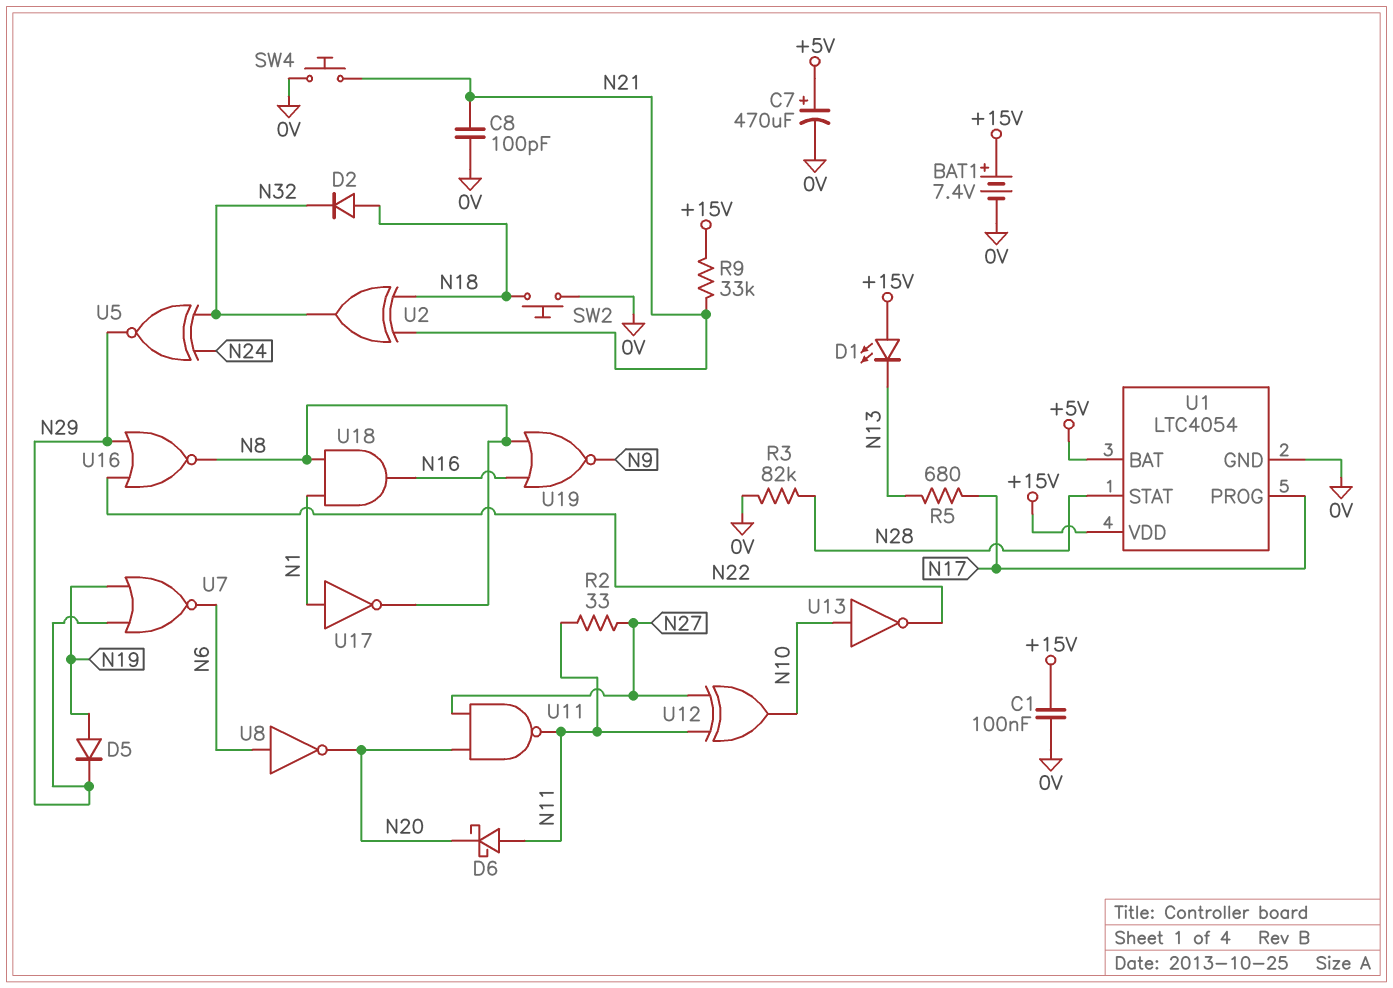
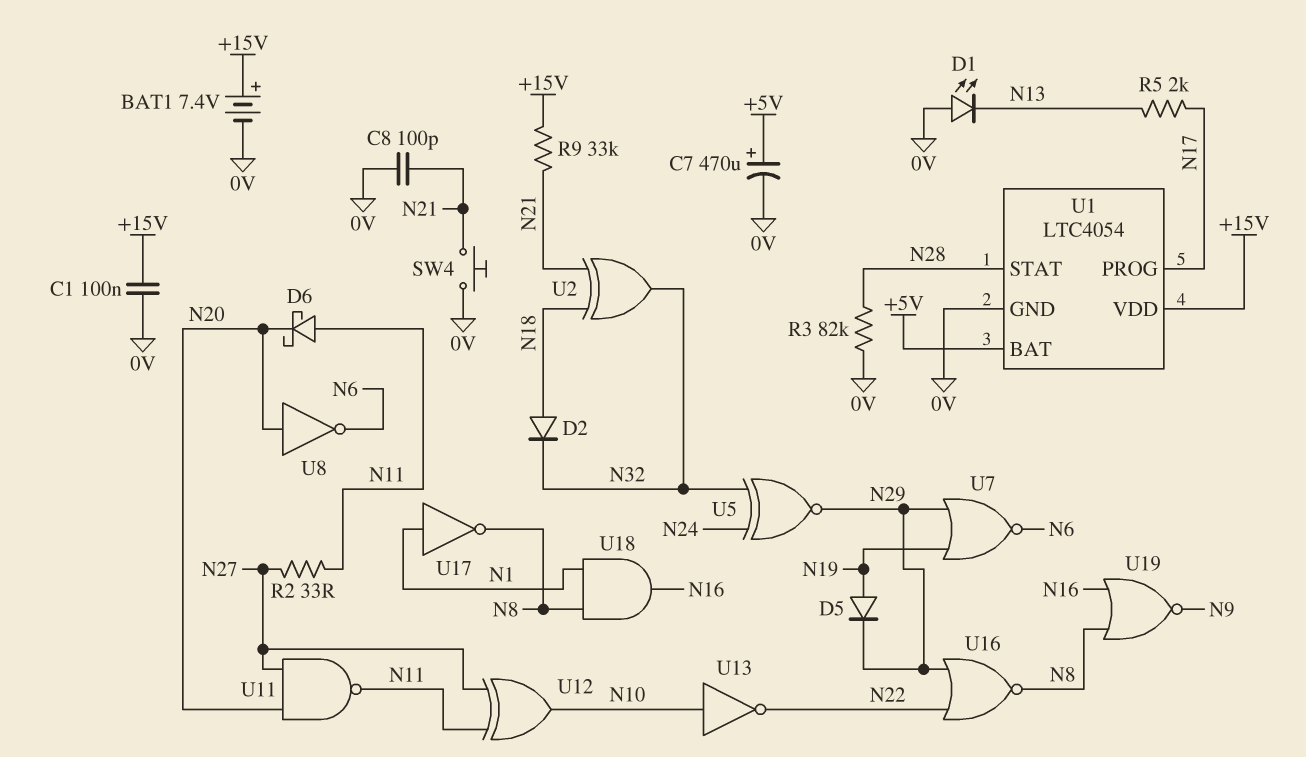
D1: LED (A +15V, K N13) -> LED (A 0V, K N13)
R5: 680 (N13, N17) -> 2k (N13, N17)
SW2: button (0V, N18) -> none
U8: NOT (in N6, out N20) -> NOT (in N20, out N6)

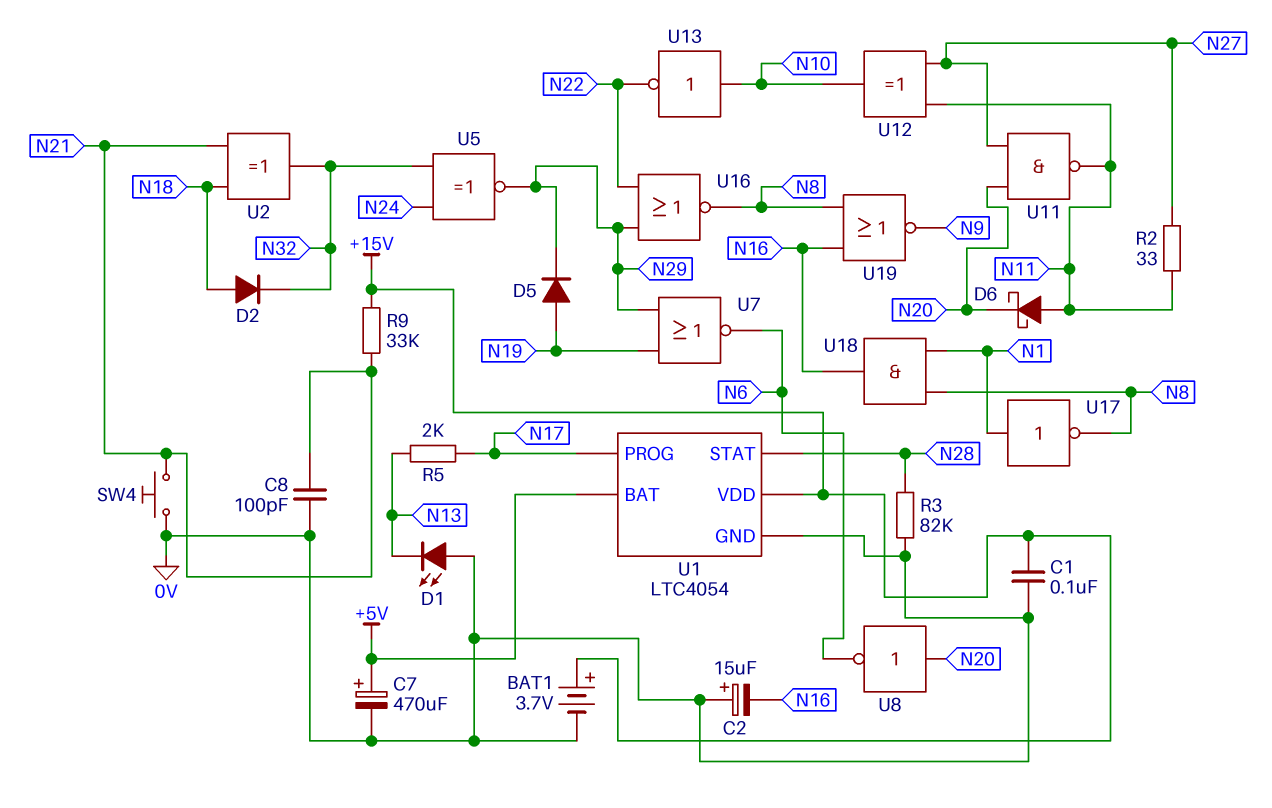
BAT1: 7.4V (plus +15V, minus 0V) -> 3.7V (plus +15V, minus 0V)
C2: none -> 15uF (plus 0V, minus N16)

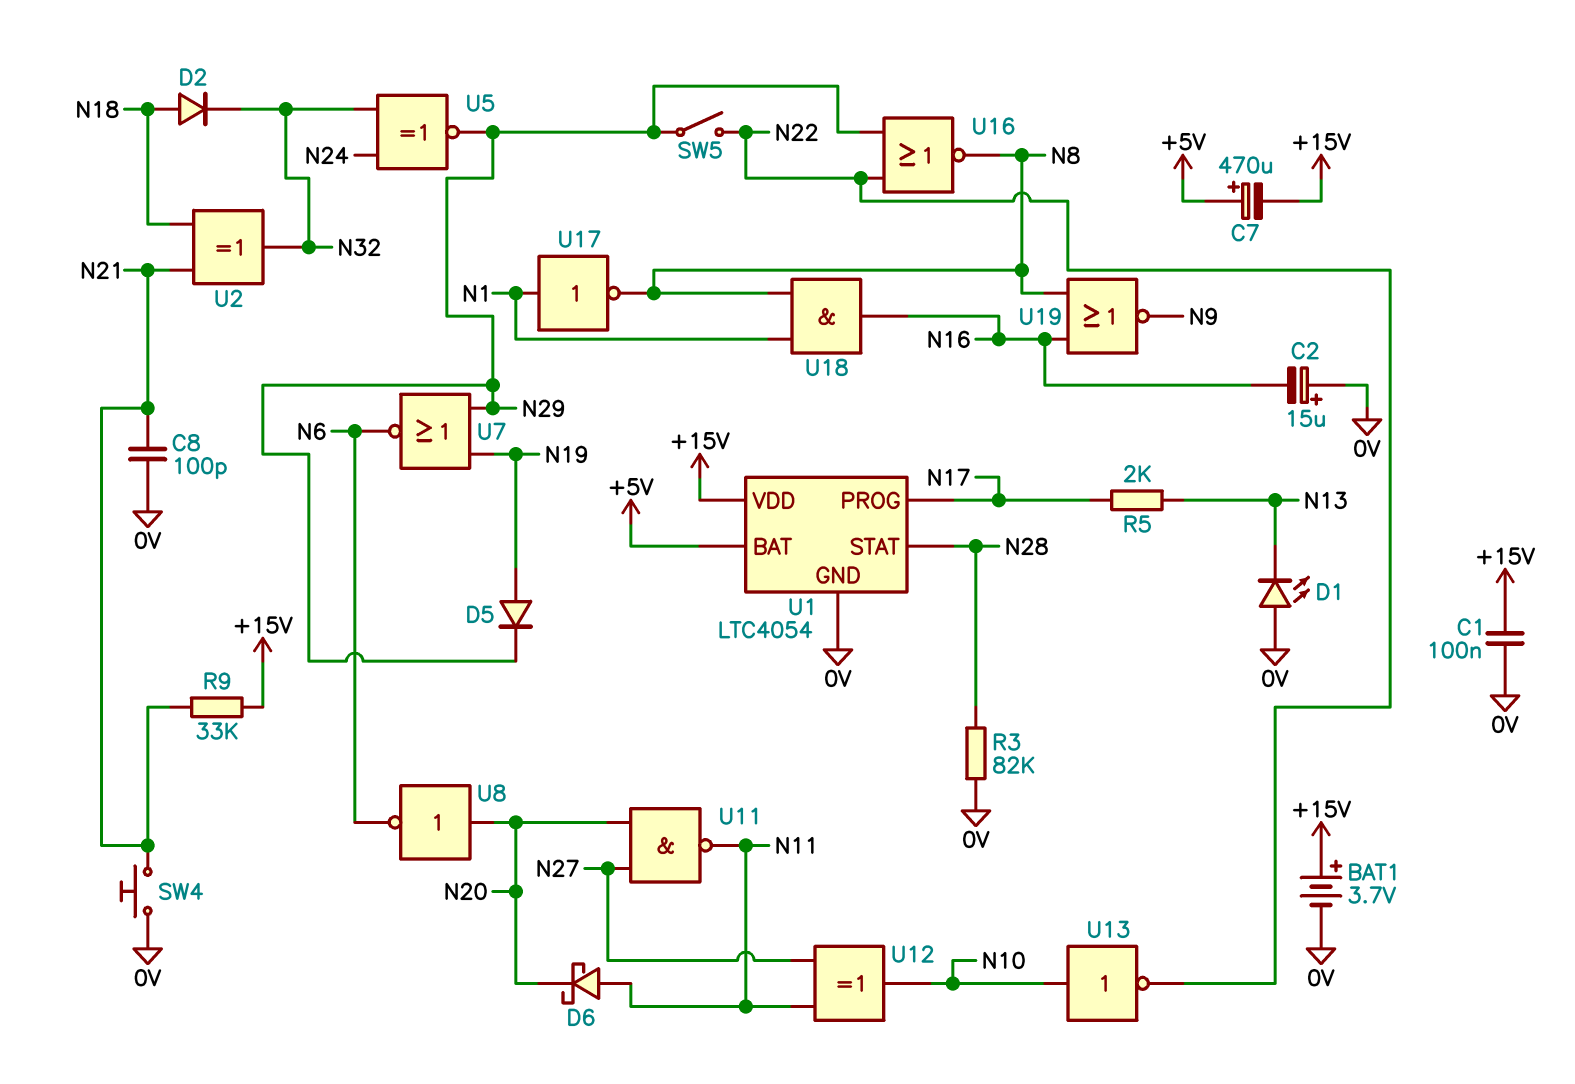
C7: 470uF (plus +5V, minus 0V) -> 470uF (plus +5V, minus +15V)
R2: 33 (N11, N27) -> none
SW5: none -> switch (N22, N29)

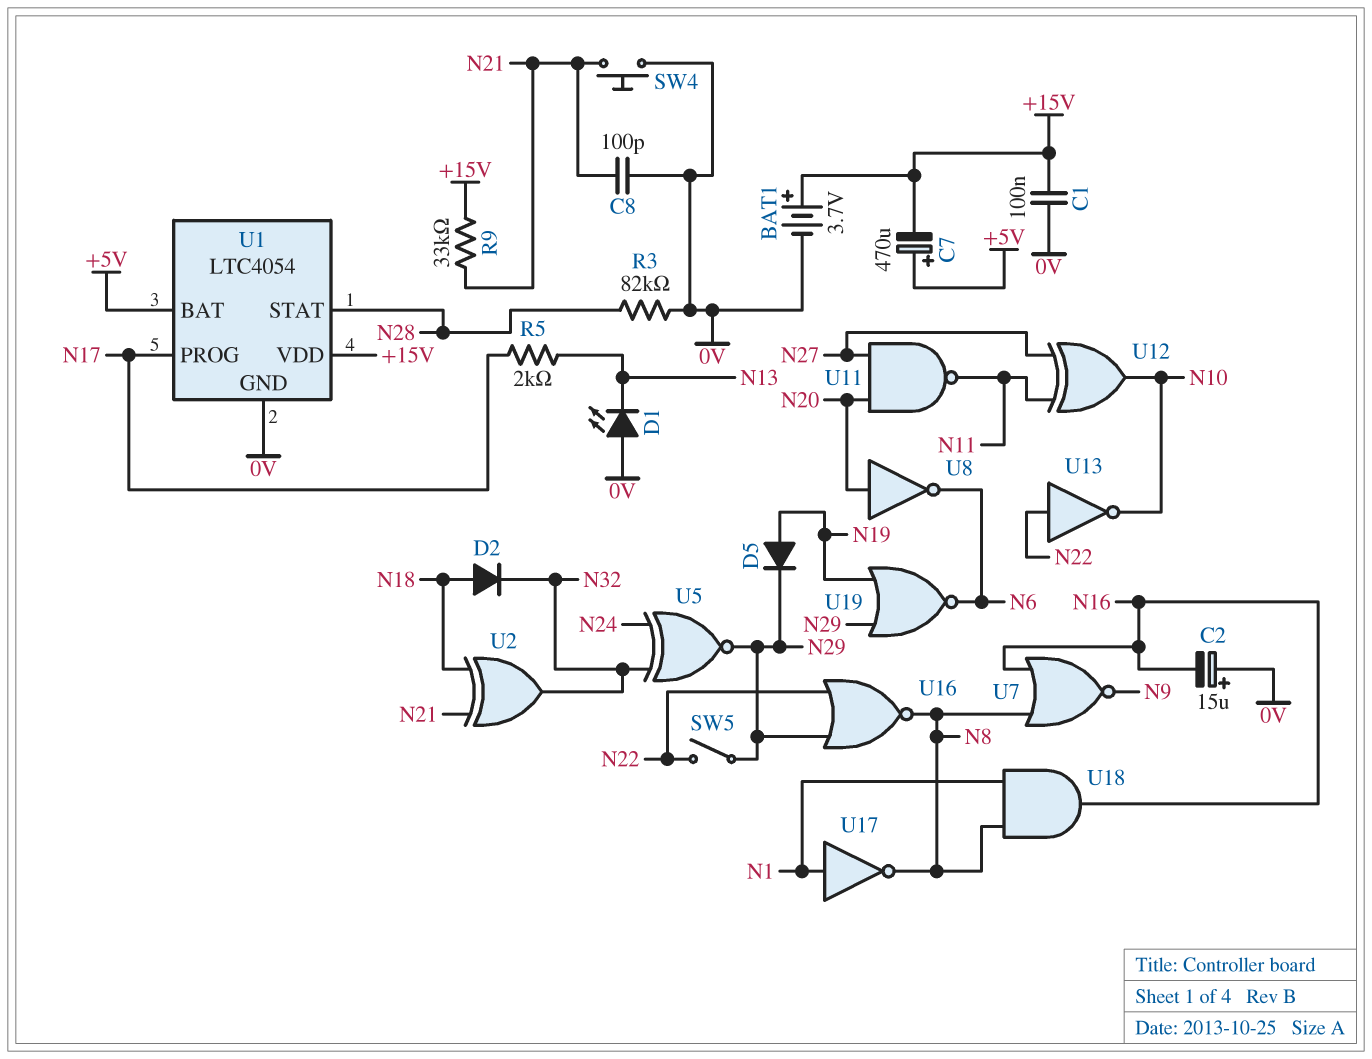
D6: schottky (A N11, K N20) -> none
U7: NOR (in N19, in N29, out N6) -> NOR (in N8, in N16, out N9)
U13: NOT (in N10, out N22) -> NOT (in N22, out N10)
U19: NOR (in N8, in N16, out N9) -> NOR (in N19, in N29, out N6)

